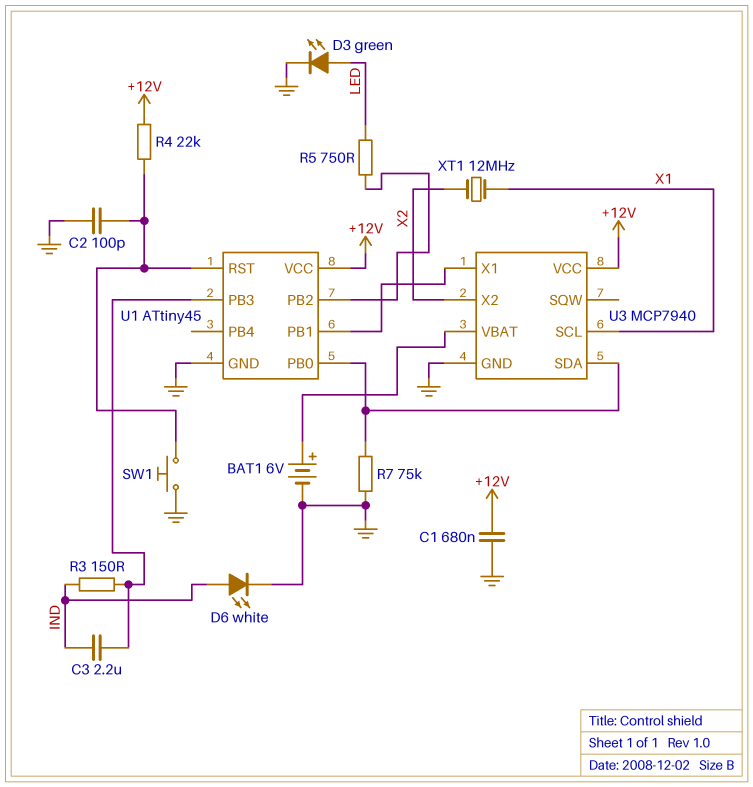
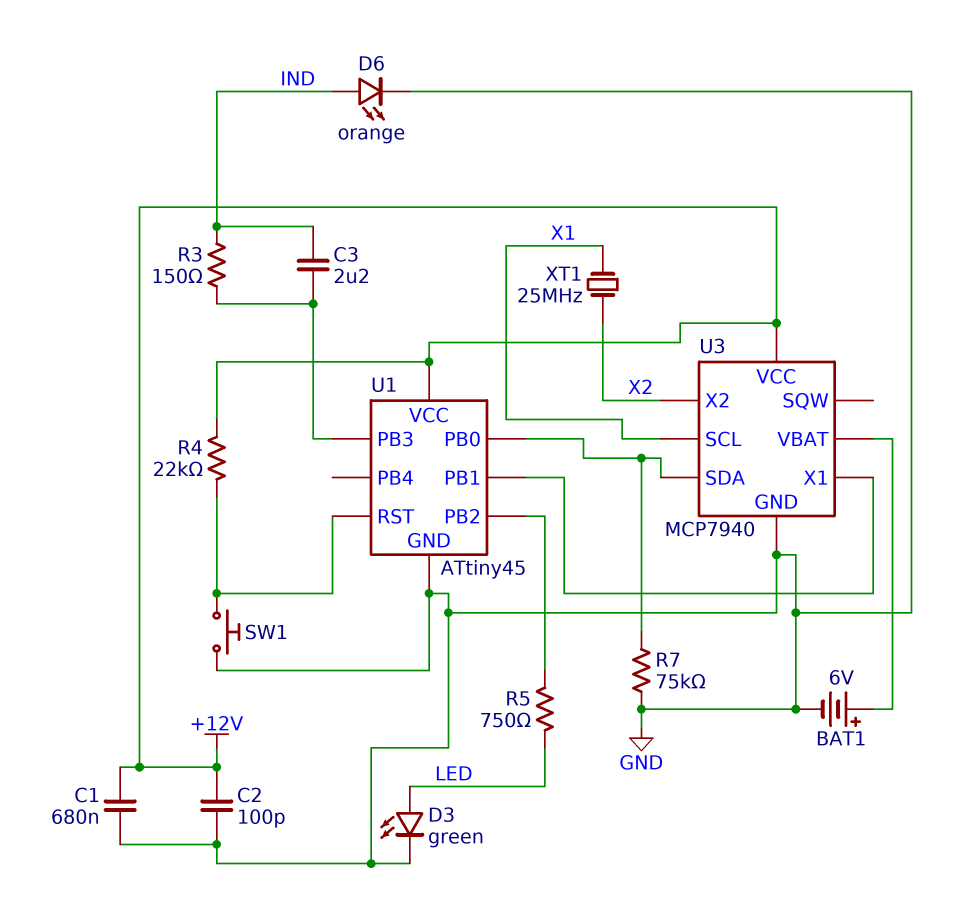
C2: 100pF (GND, U1/RST) -> 100pF (+12V, GND)
D6: LED white (A IND, K GND) -> LED orange (A IND, K GND)
XT1: 12MHz (X1, X2) -> 25MHz (X1, X2)

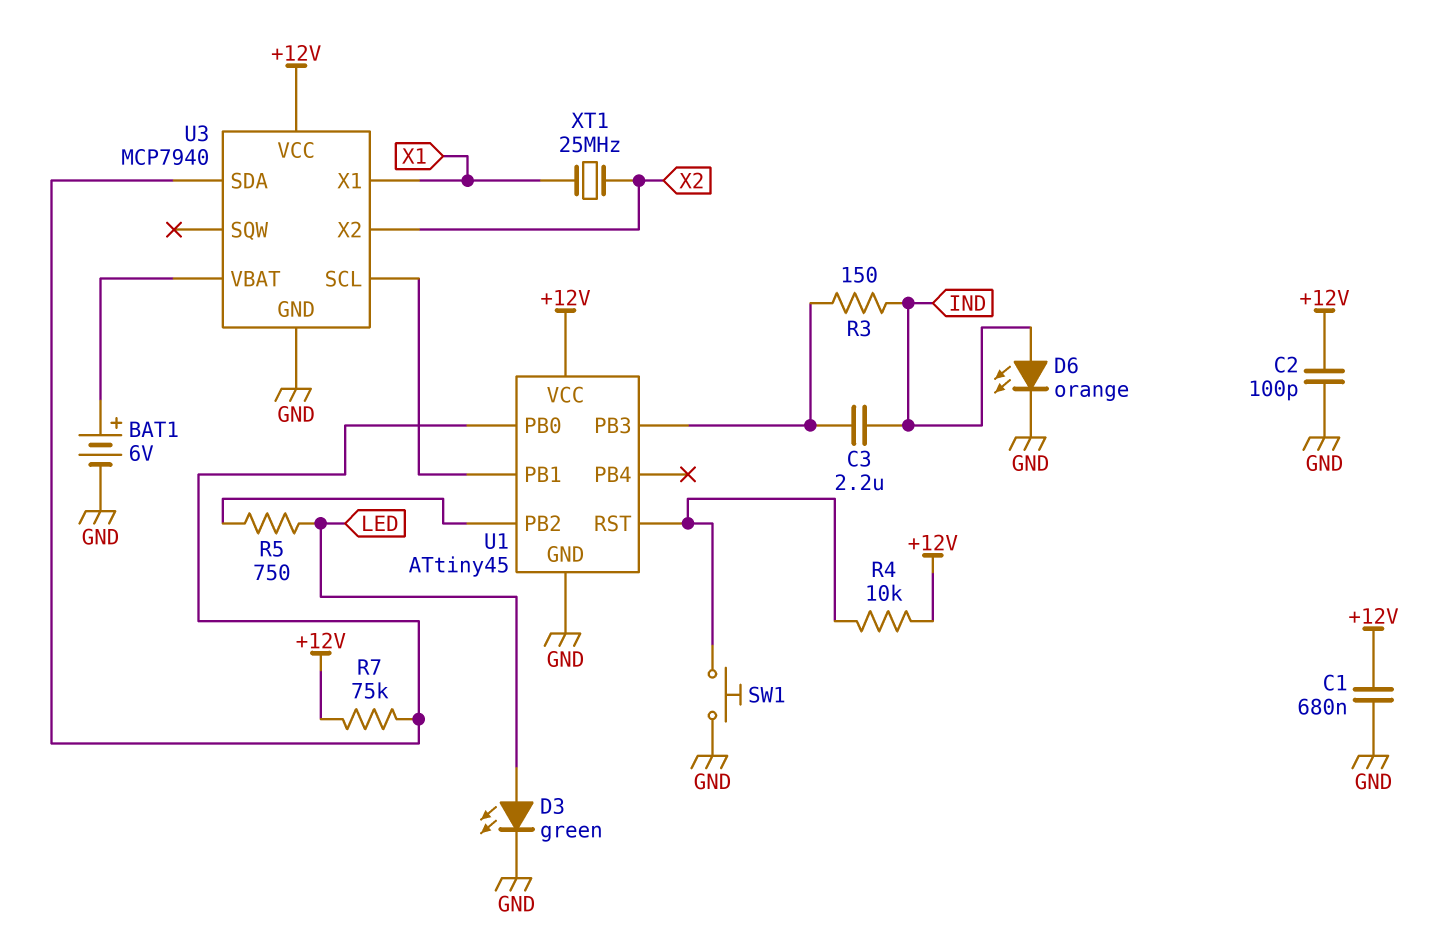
R4: 22k (+12V, U1/RST) -> 10k (+12V, U1/RST)
R7: 75k (GND, U1/PB0) -> 75k (+12V, U1/PB0)
U3 pin SCL: X1 -> U1/PB1
U3 pin X1: U1/PB1 -> X1

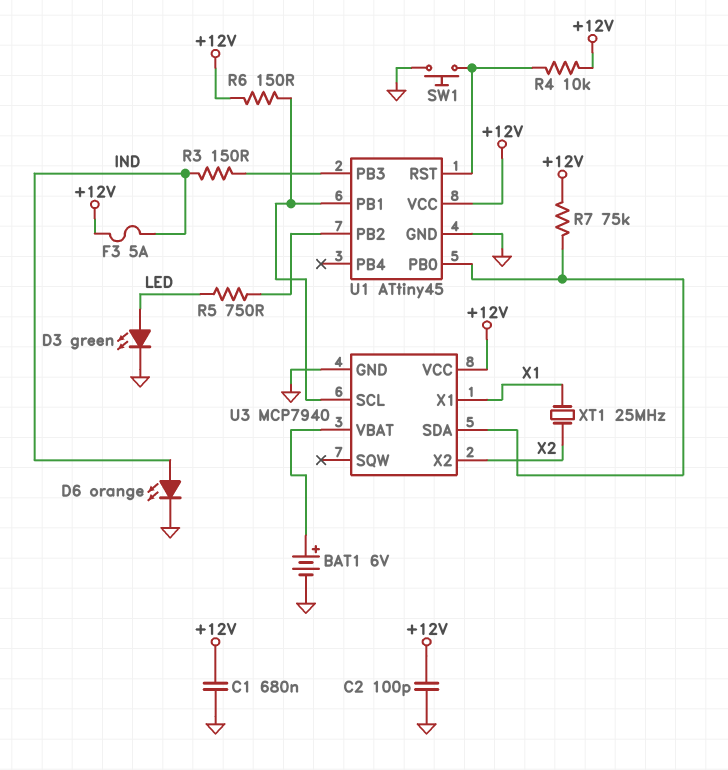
C3: 2.2uF (IND, U1/PB3) -> none
F3: none -> 5A (+12V, IND)
R6: none -> 150 (+12V, U1/PB1)

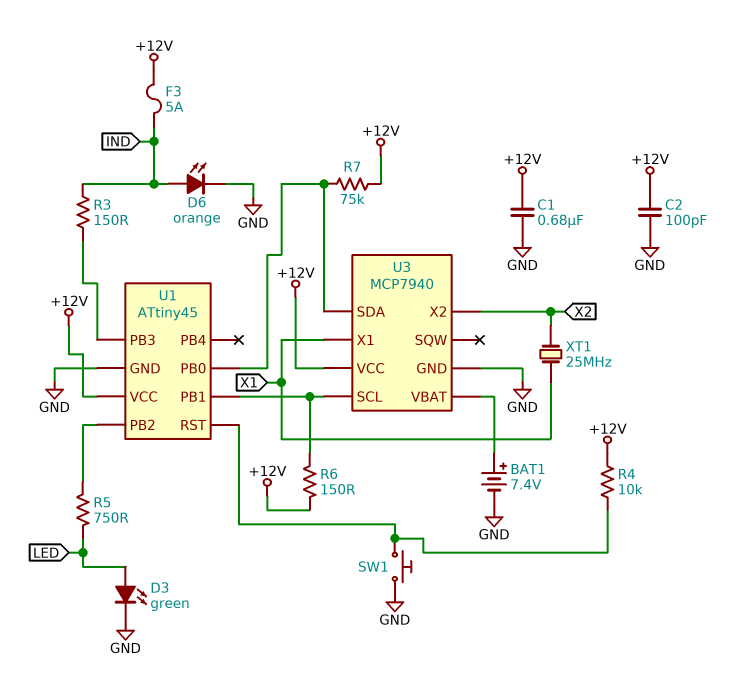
BAT1: 6V (plus U3/VBAT, minus GND) -> 7.4V (plus U3/VBAT, minus GND)

